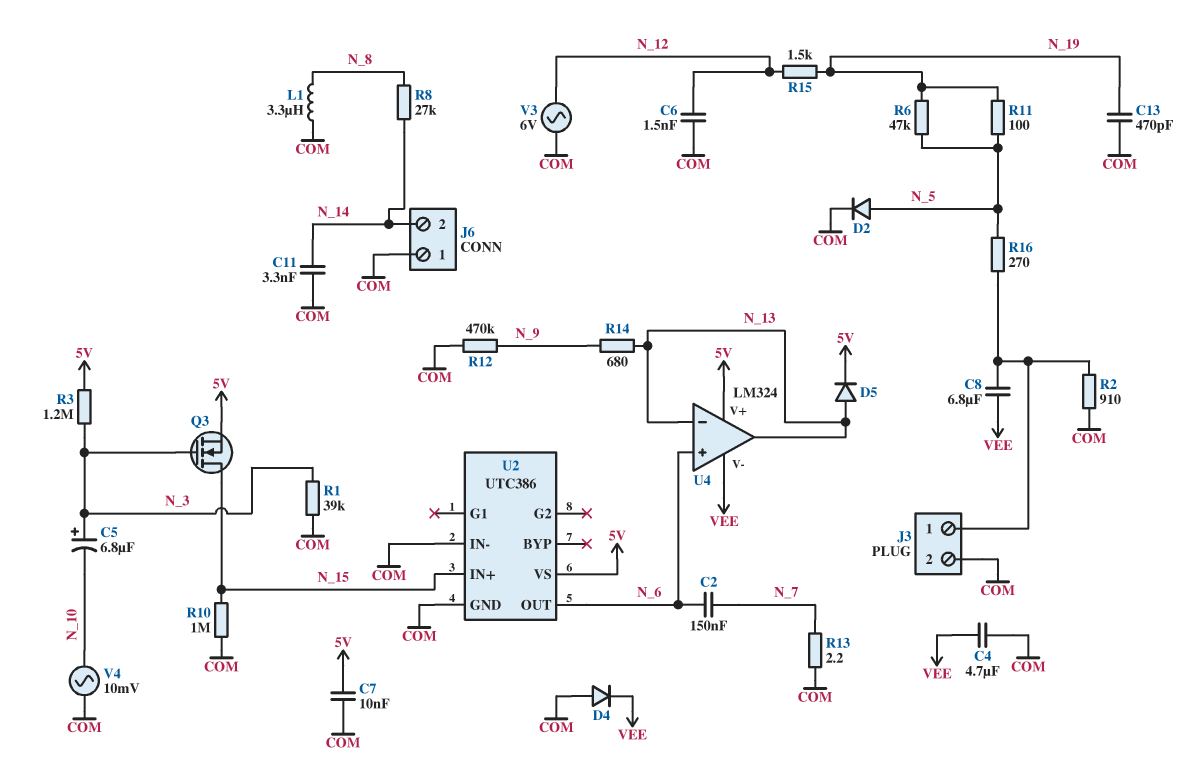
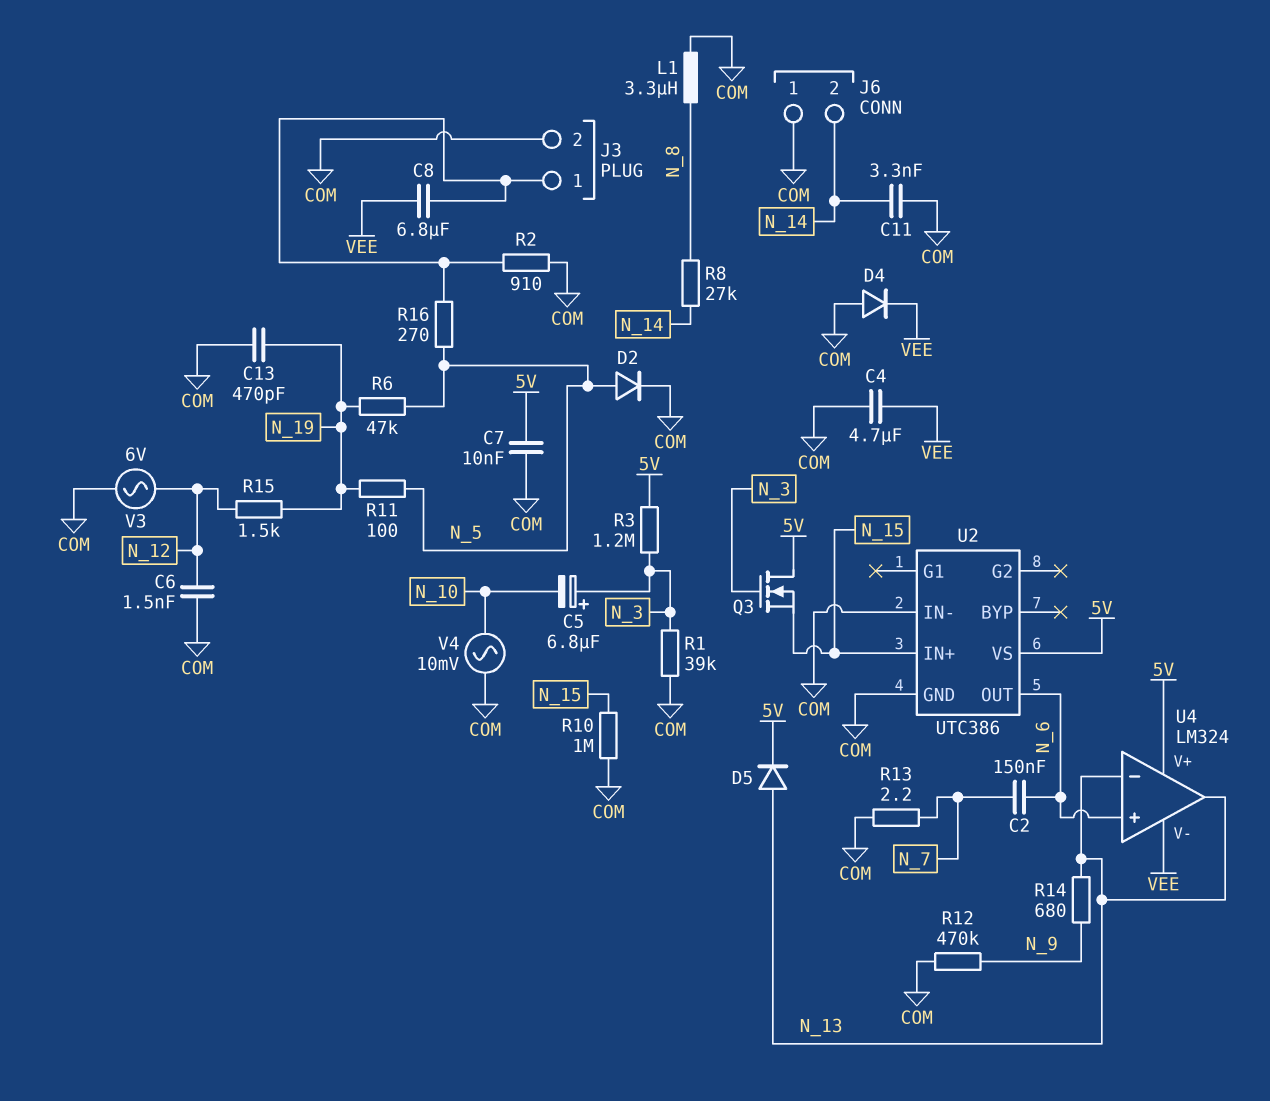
Q3: NMOS (G N_3, D N_15, S 5V) -> NMOS (G N_3, D 5V, S N_15)

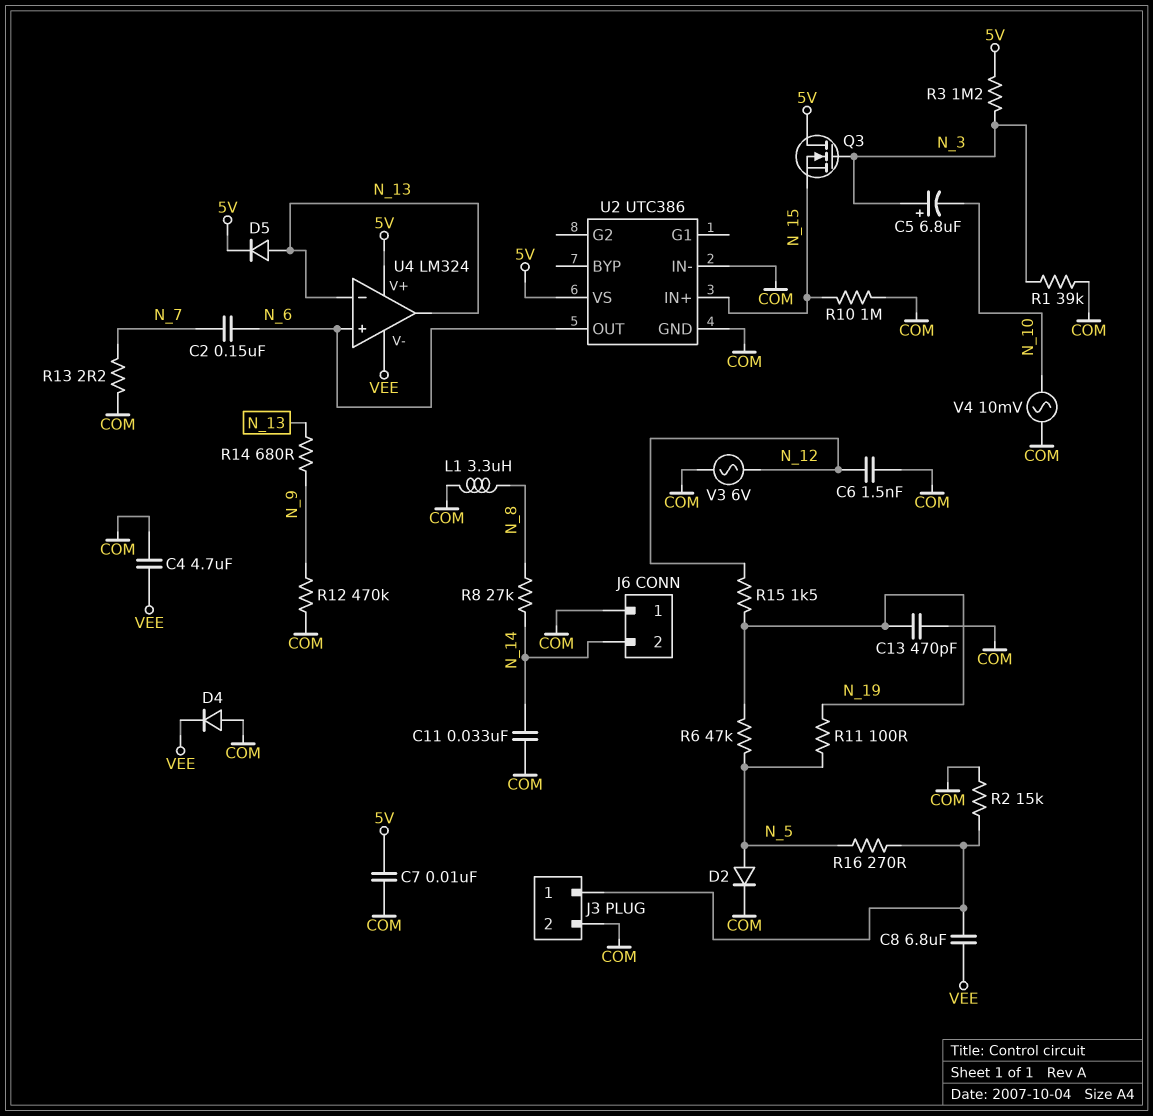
C11: 3.3nF (COM, N_14) -> 33nF (COM, N_14)
R2: 910 (COM, J3/1) -> 15k (COM, J3/1)

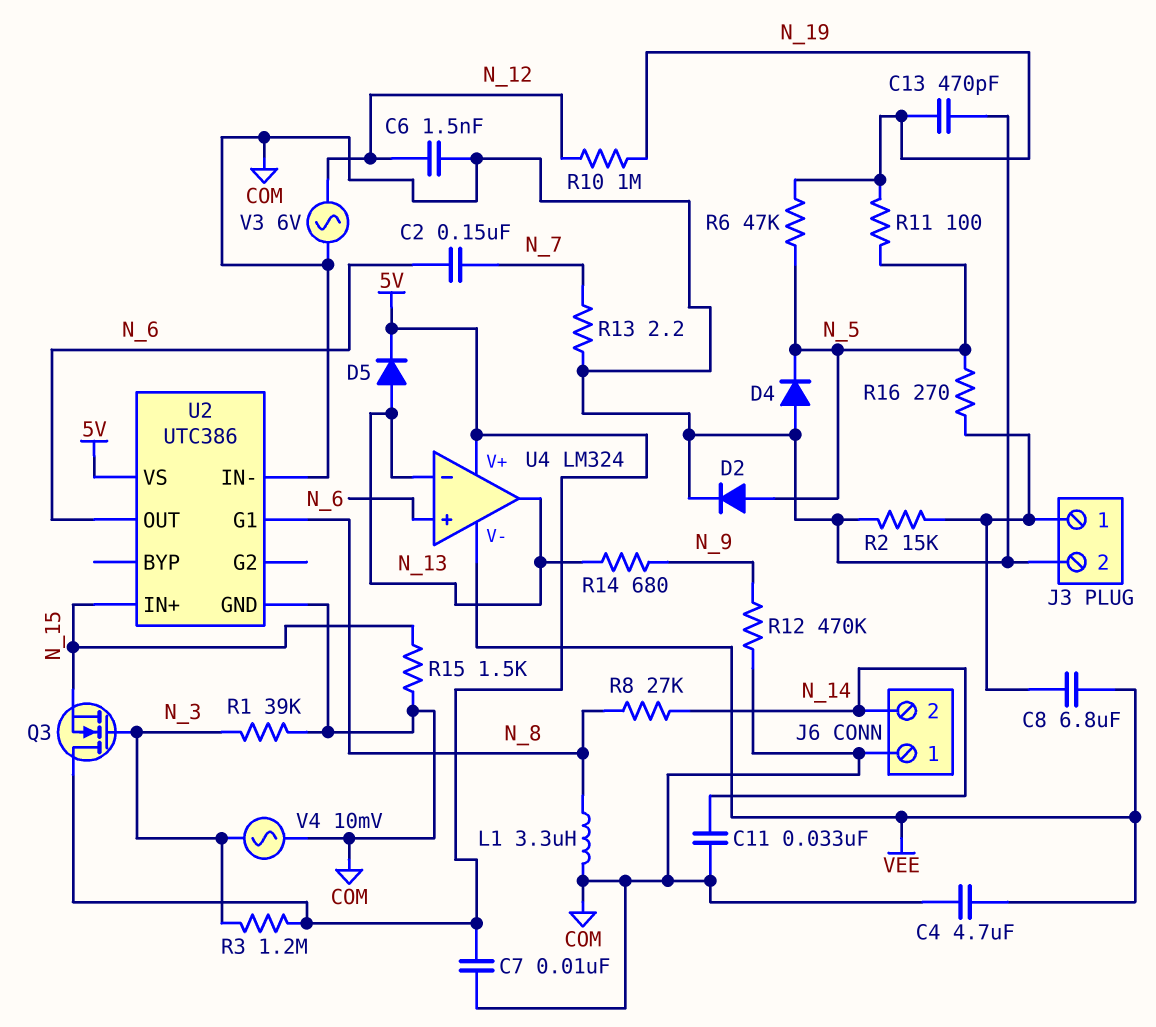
C5: 6.8uF (plus N_3, minus N_10) -> none
D4: diode (A COM, K VEE) -> diode (A COM, K N_5)
R10: 1M (COM, N_15) -> 1M (N_12, N_19)
R15: 1.5k (N_12, N_19) -> 1.5k (COM, N_15)
U2 pin G1: none -> N_8
V4: AC 10mV (COM, N_10) -> AC 10mV (COM, N_3)

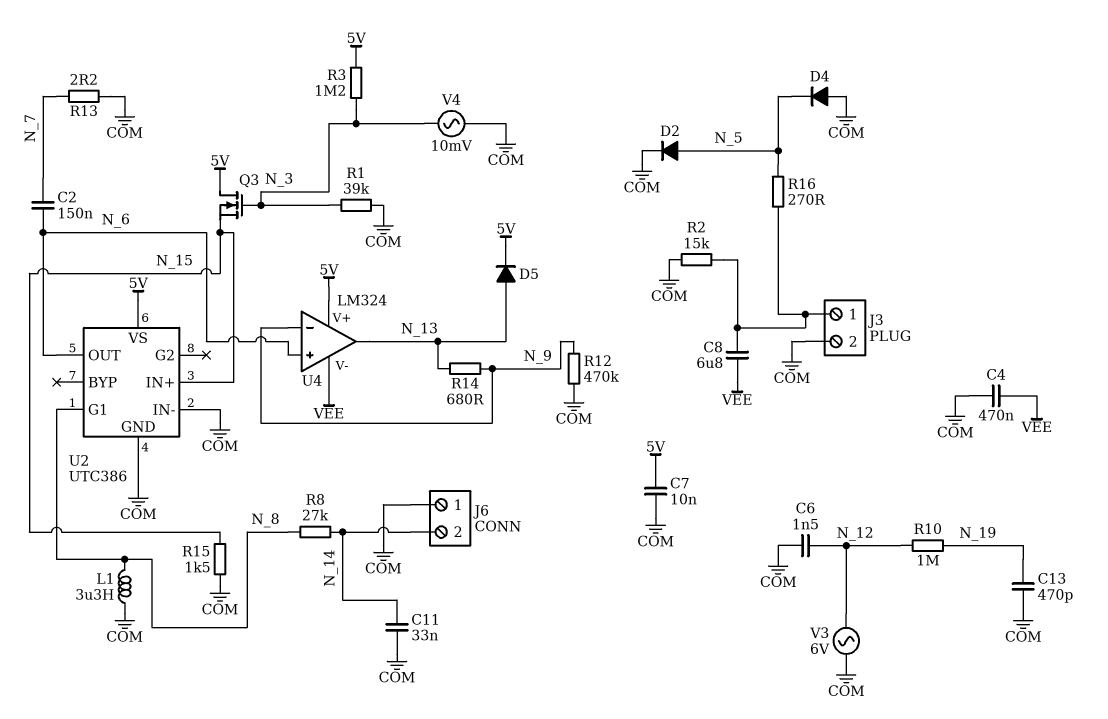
C4: 4.7uF (COM, VEE) -> 470nF (COM, VEE)
R6: 47k (N_5, N_19) -> none
R11: 100 (N_5, N_19) -> none
U4 pin in-: N_13 -> N_9

